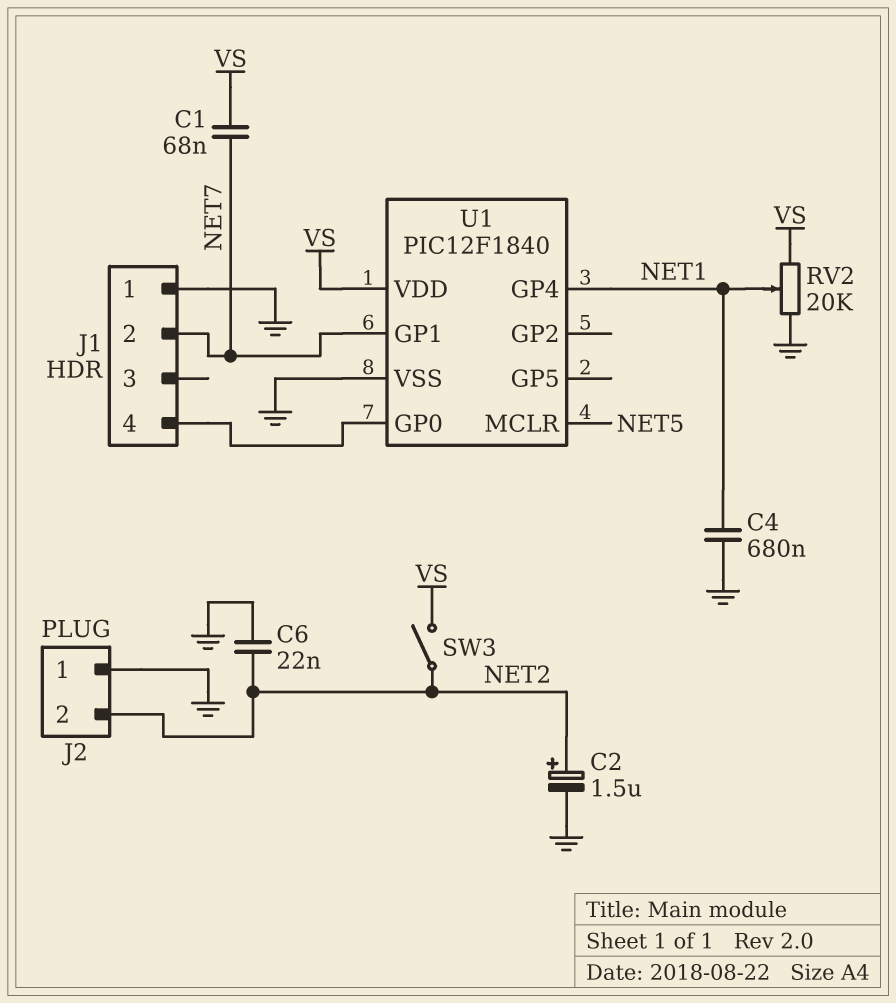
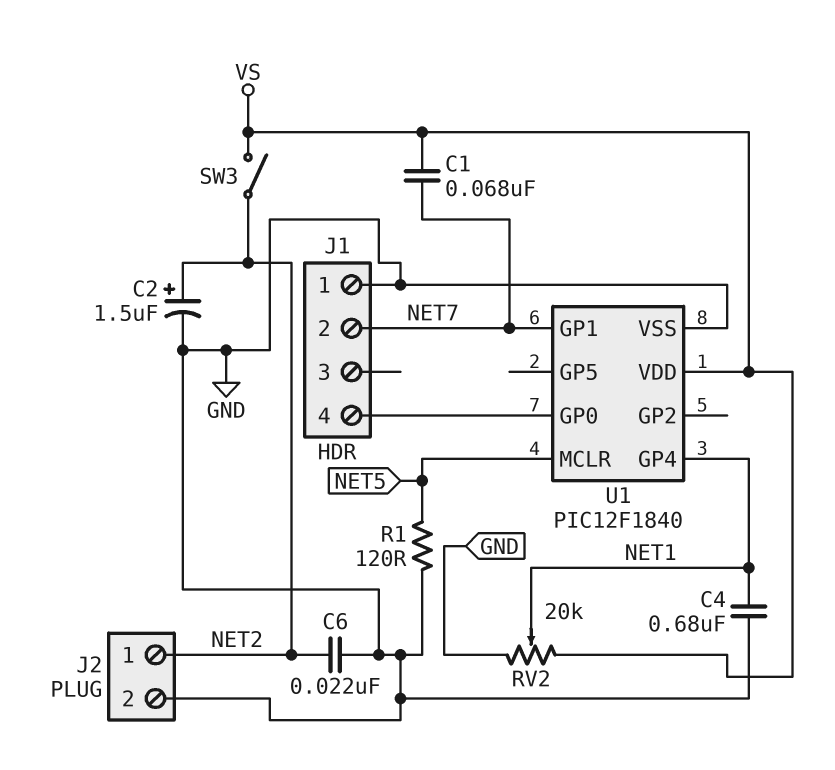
J2 pin 1: GND -> NET2
J2 pin 2: NET2 -> GND
R1: none -> 120 (GND, NET5)

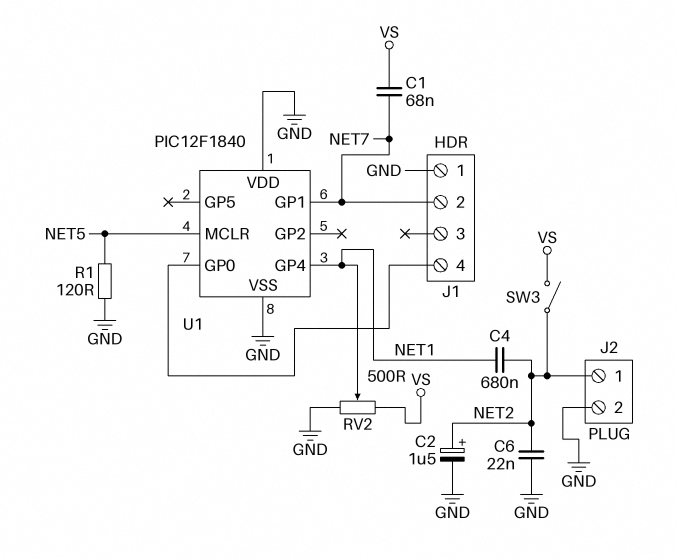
C4: 680nF (GND, NET1) -> 680nF (NET1, NET2)
RV2: 20k (GND, VS, wiper NET1) -> 500 (GND, VS, wiper NET1)
U1 pin VDD: VS -> GND

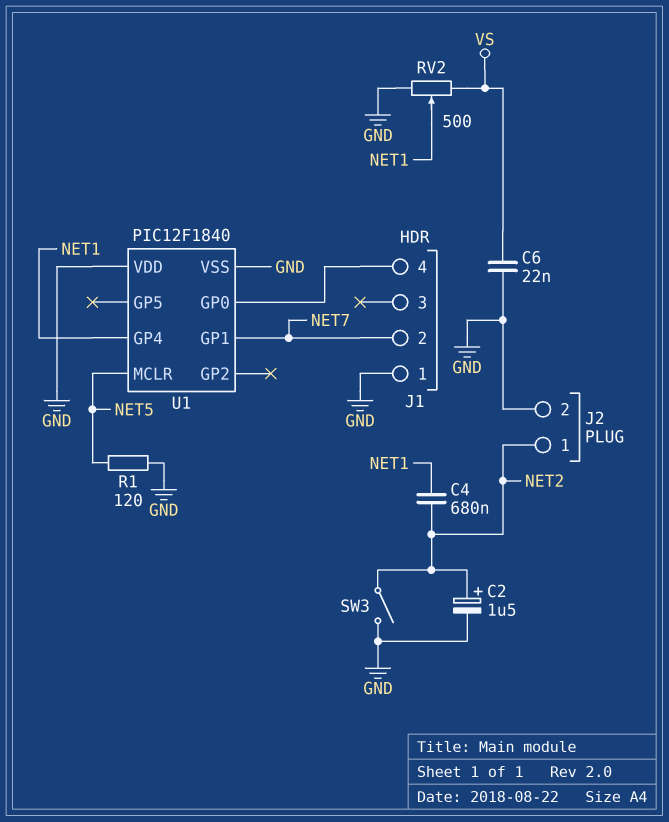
C1: 68nF (NET7, VS) -> none
C6: 22nF (GND, NET2) -> 22nF (GND, VS)
SW3: switch (NET2, VS) -> switch (GND, NET2)

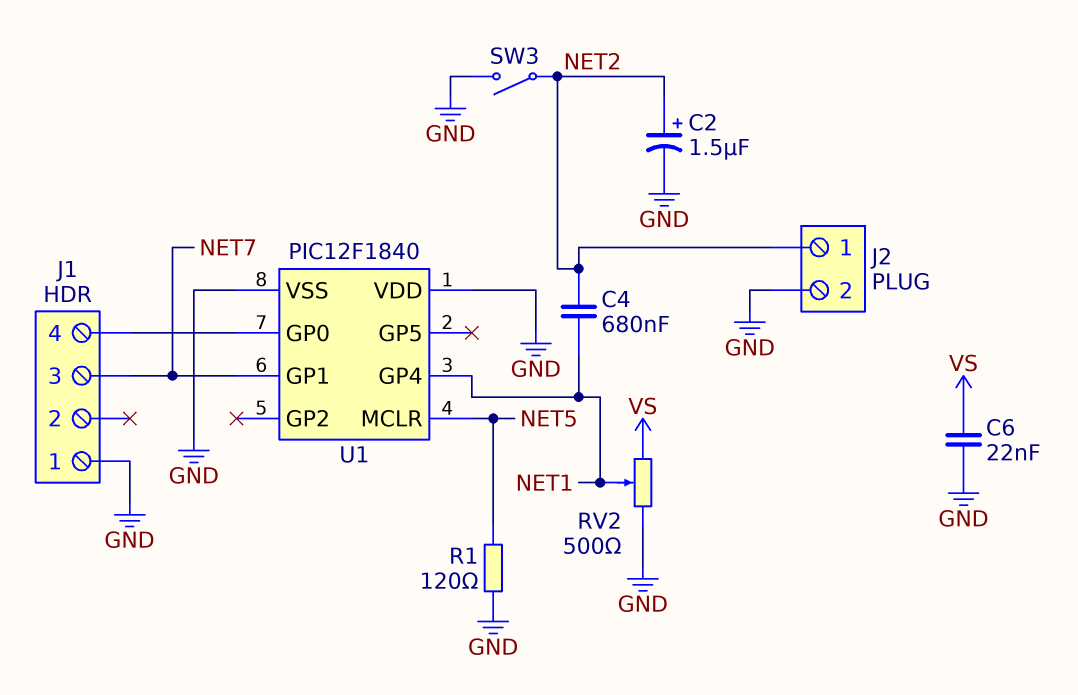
J1 pin 2: NET7 -> none
J1 pin 3: none -> NET7

